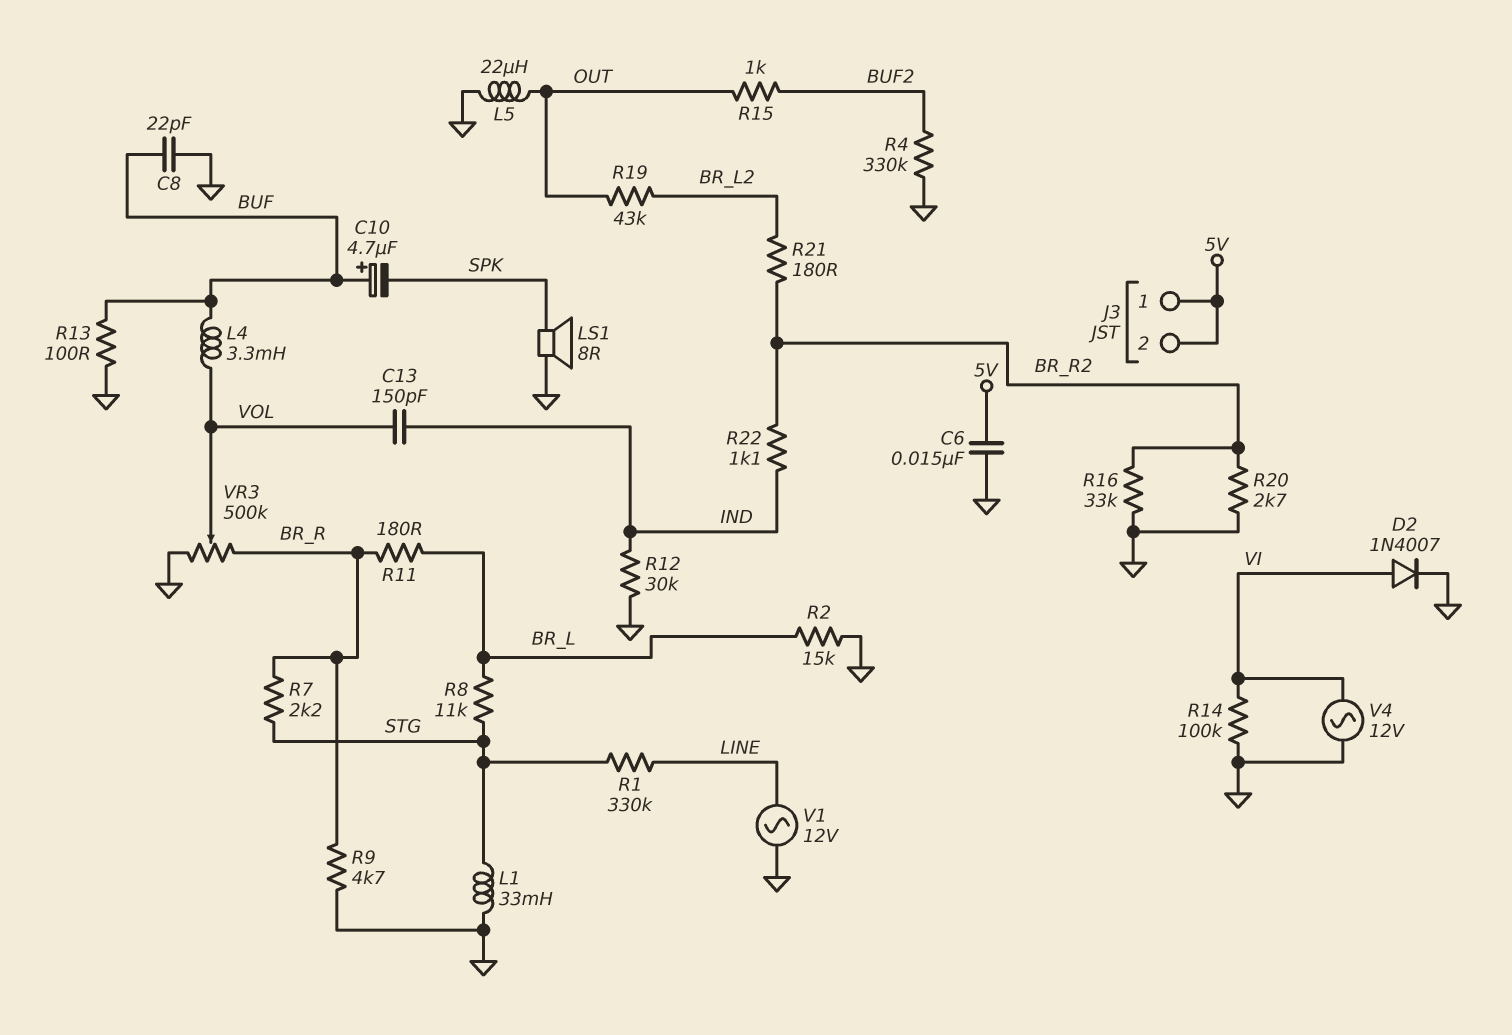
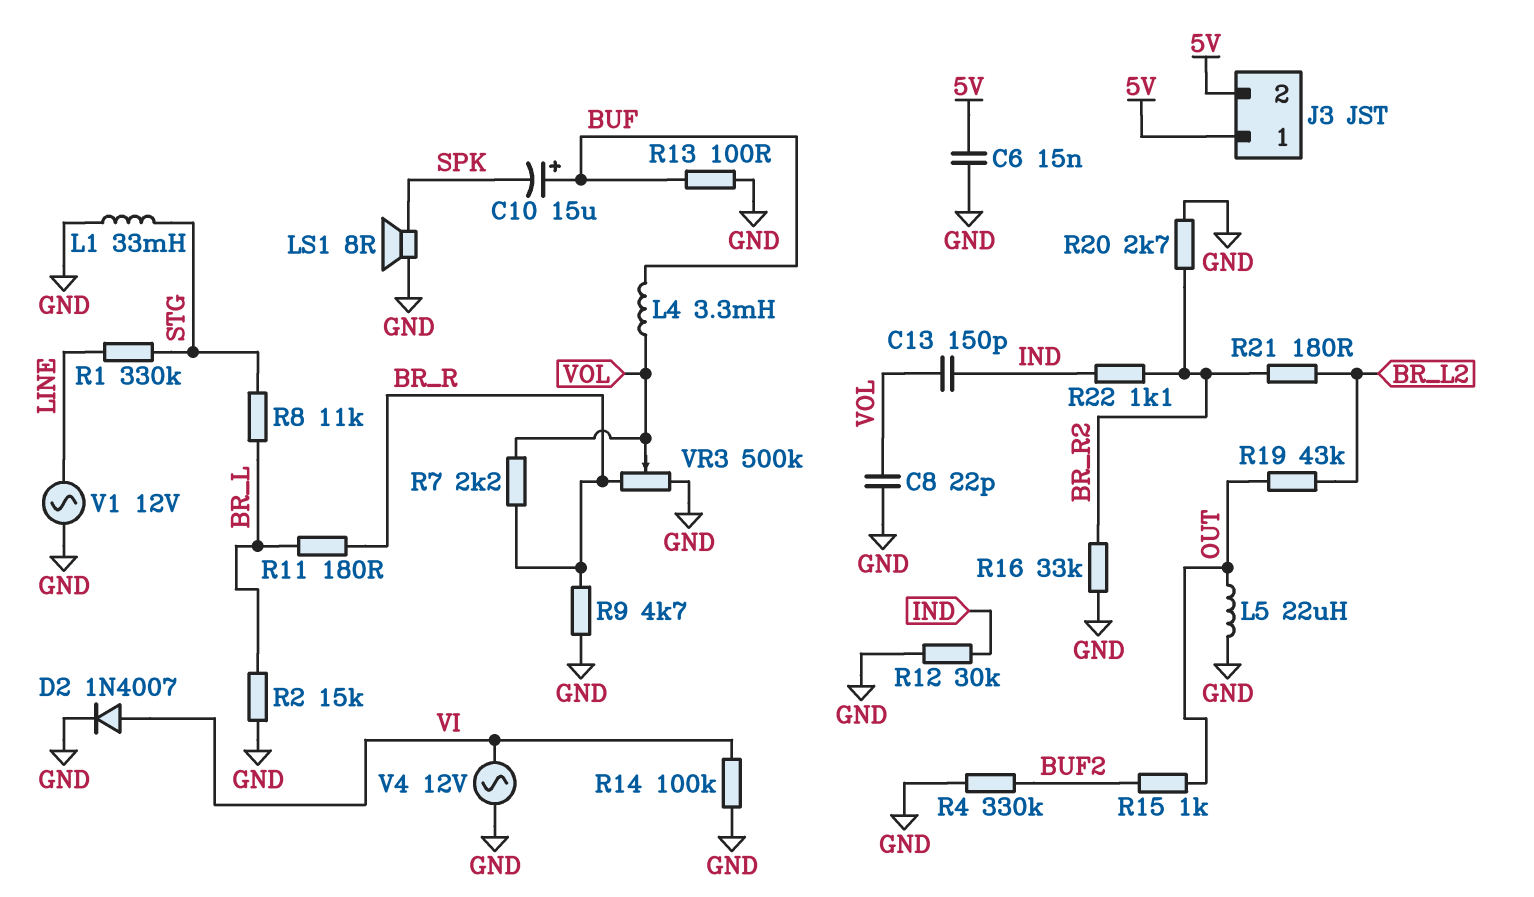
C8: 22pF (BUF, GND) -> 22pF (GND, VOL)
C10: 4.7uF (plus BUF, minus SPK) -> 15uF (plus BUF, minus SPK)
R7: 2.2k (BR_R, STG) -> 2.2k (BR_R, VOL)

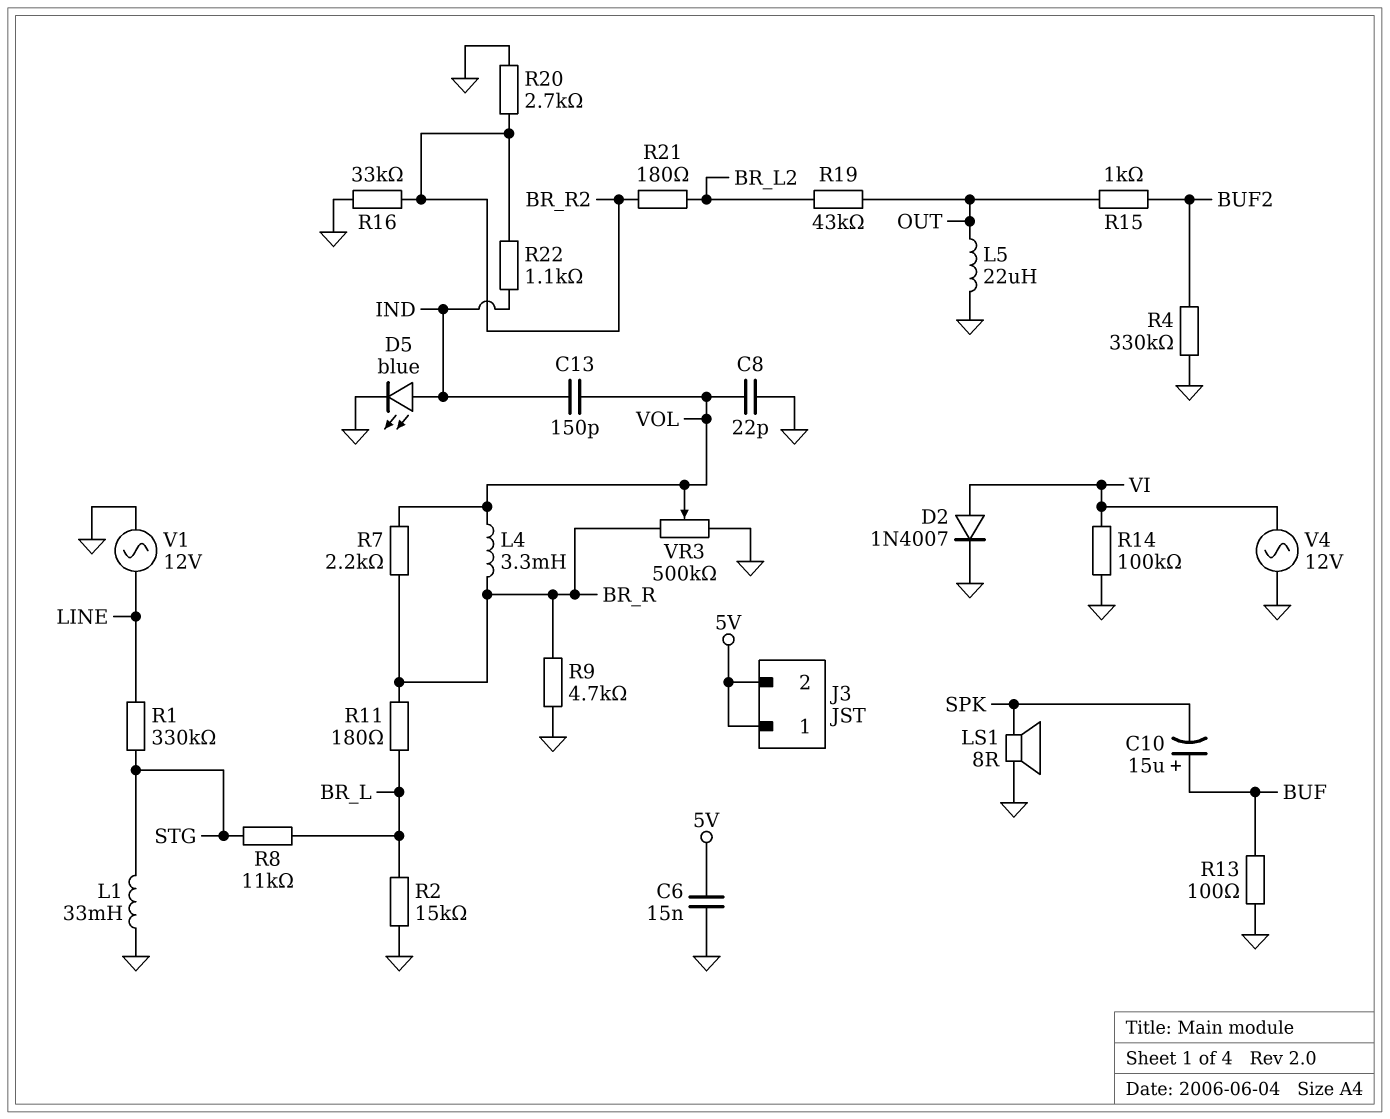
D5: none -> LED blue (A IND, K GND)
L4: 3.3mH (BUF, VOL) -> 3.3mH (BR_R, VOL)
R12: 30k (GND, IND) -> none

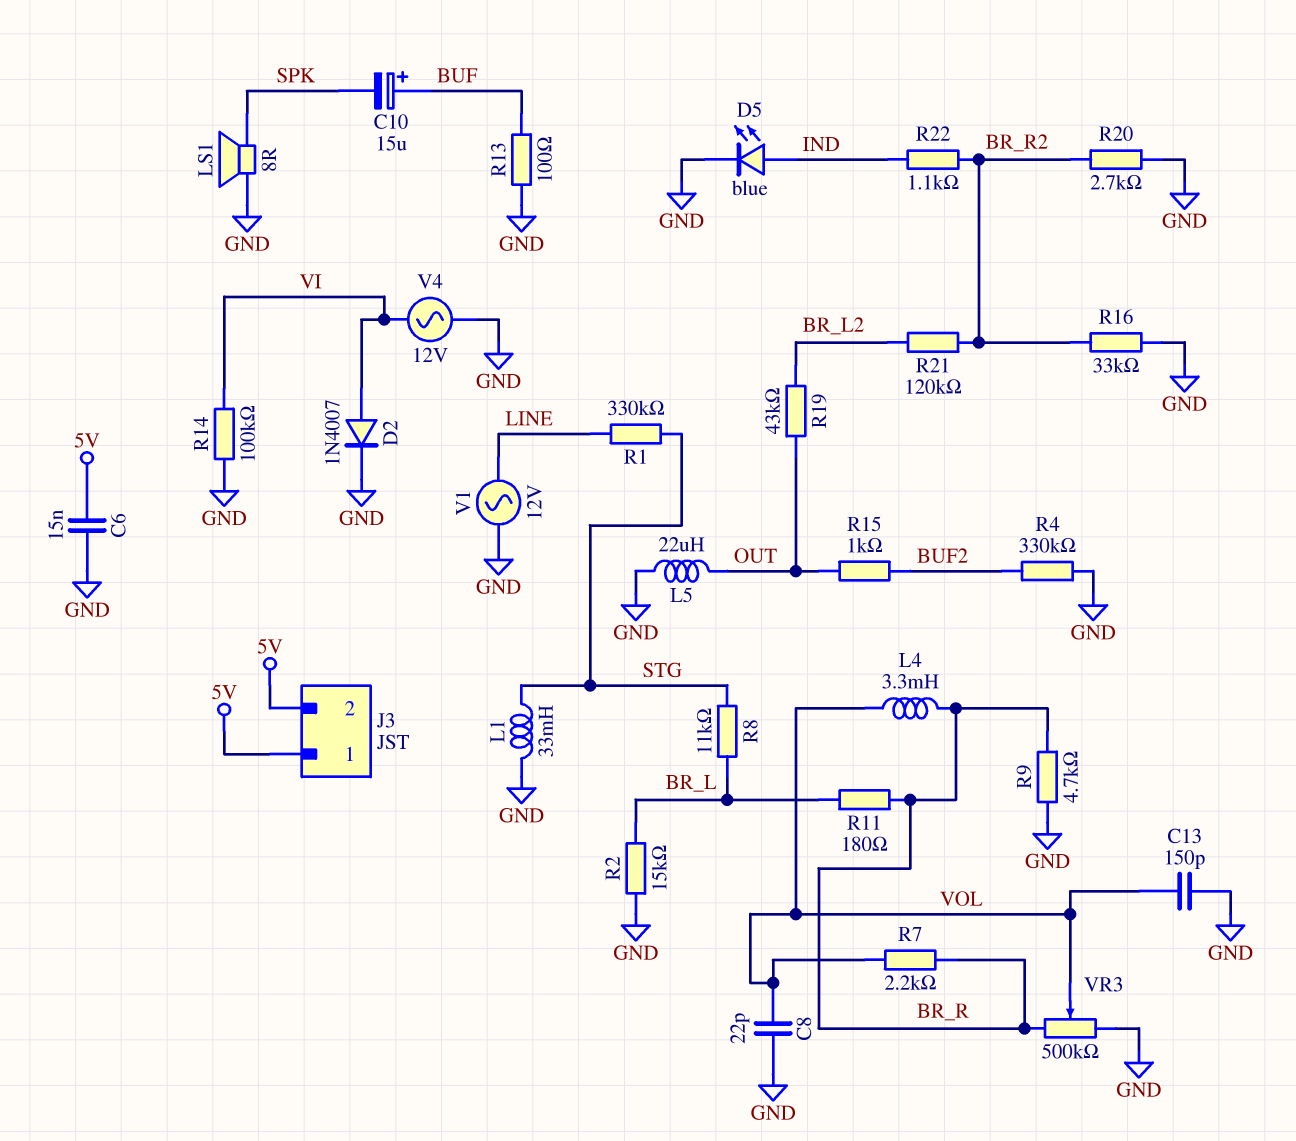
C13: 150pF (IND, VOL) -> 150pF (GND, VOL)
R21: 180 (BR_L2, BR_R2) -> 120k (BR_L2, BR_R2)

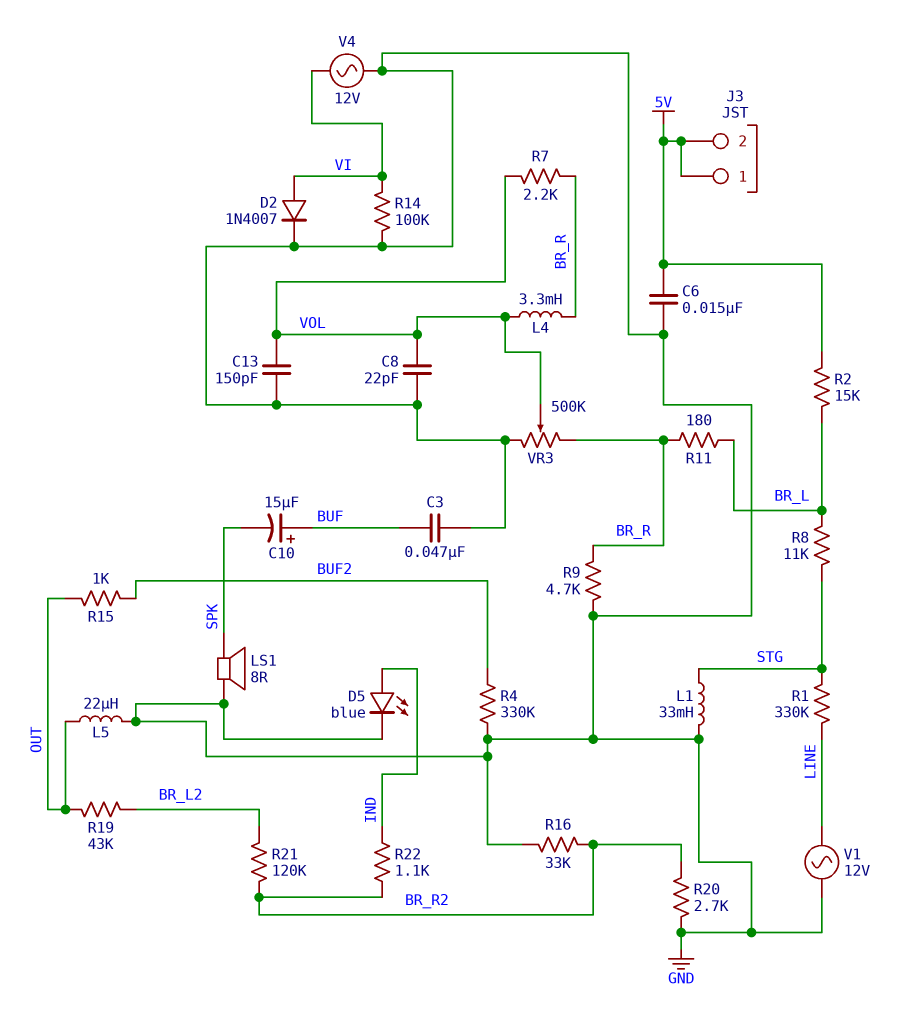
C3: none -> 47nF (BUF, GND)
R2: 15k (BR_L, GND) -> 15k (5V, BR_L)
R13: 100 (BUF, GND) -> none

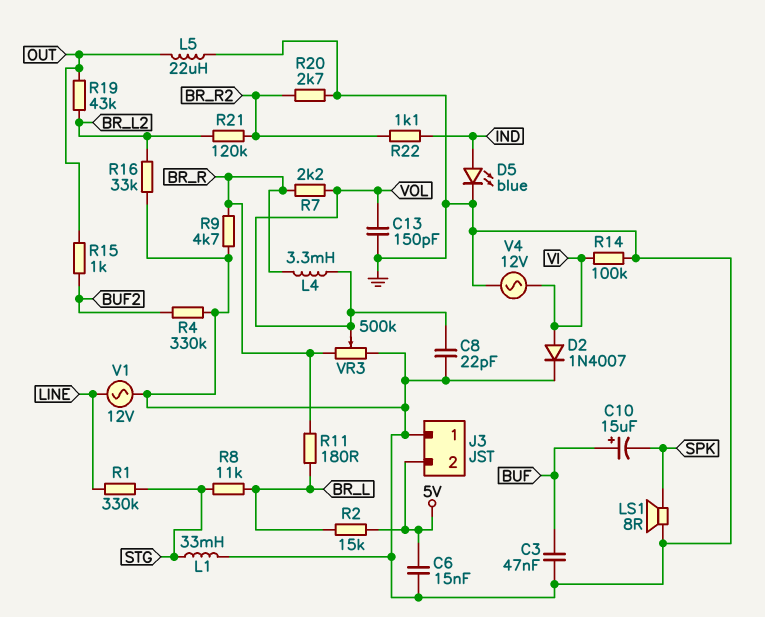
J3 pin 1: 5V -> GND
R16: 33k (BR_R2, GND) -> 33k (BR_L2, GND)

